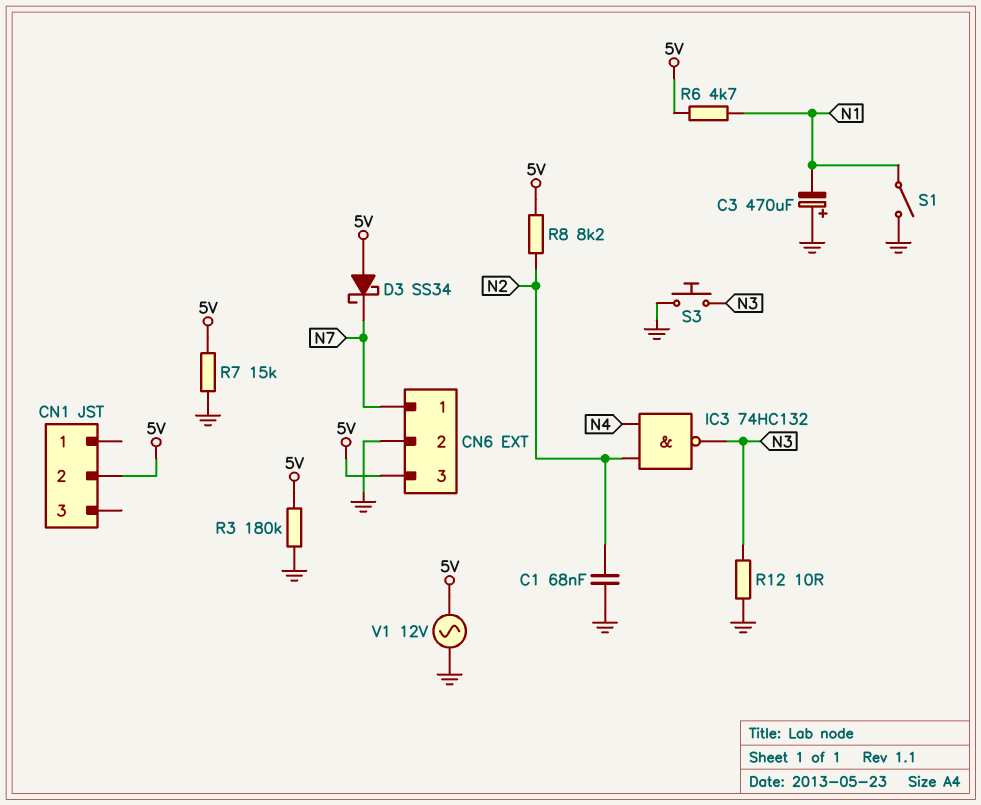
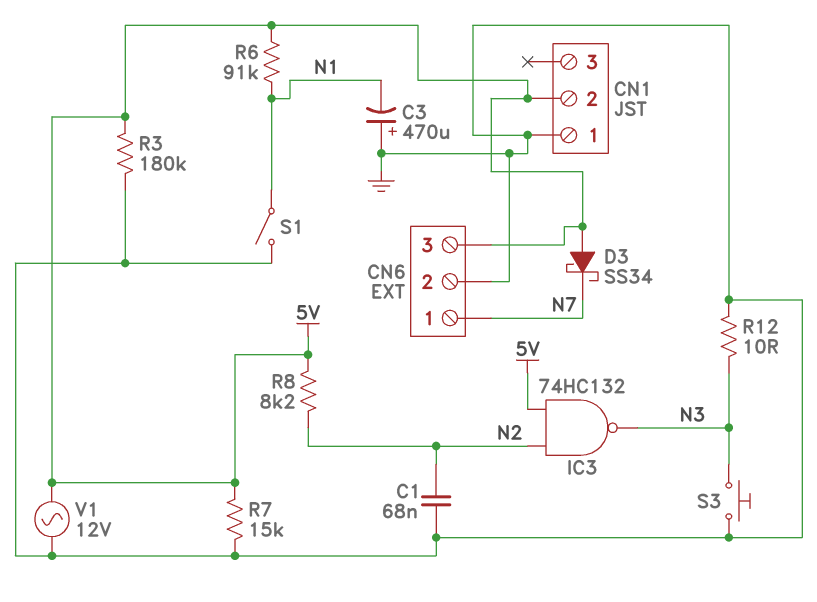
CN1 pin 1: none -> GND
IC3: NAND 74HC132 (in N2, in N4, out N3) -> NAND 74HC132 (in 5V, in N2, out N3)
R6: 4.7k (5V, N1) -> 91k (5V, N1)

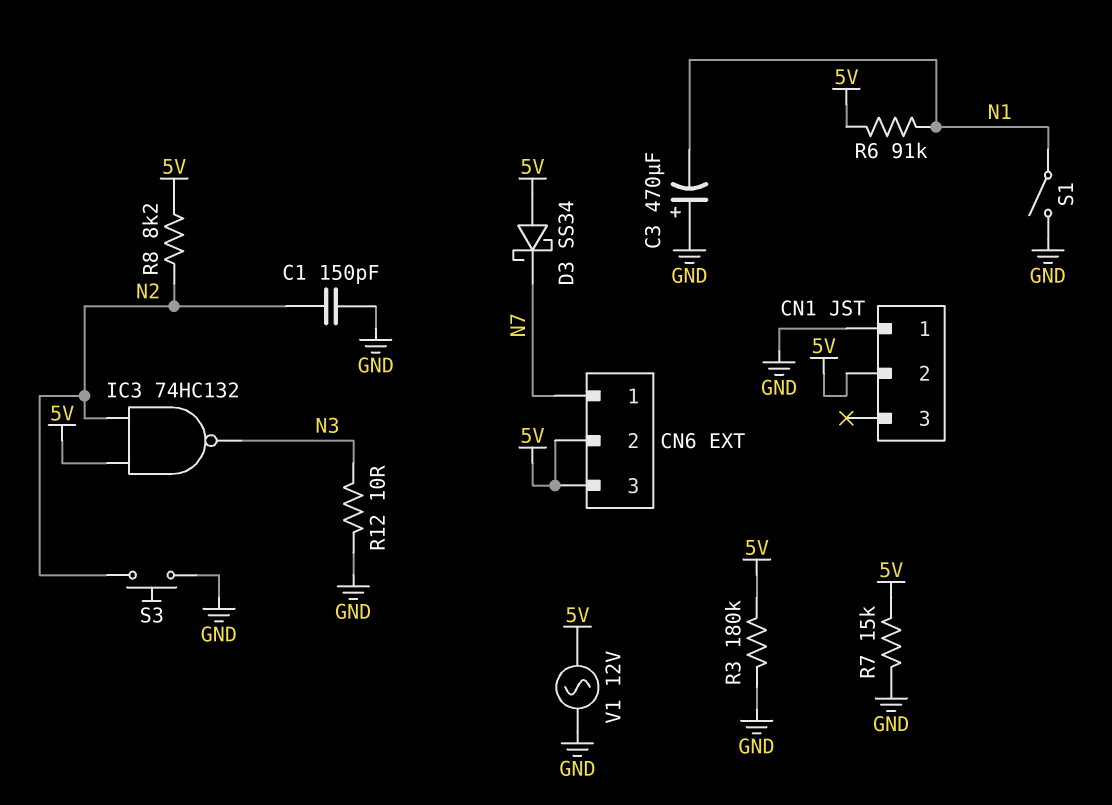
C1: 68nF (GND, N2) -> 150pF (GND, N2)
CN6 pin 2: GND -> 5V
S3: button (GND, N3) -> button (GND, N2)

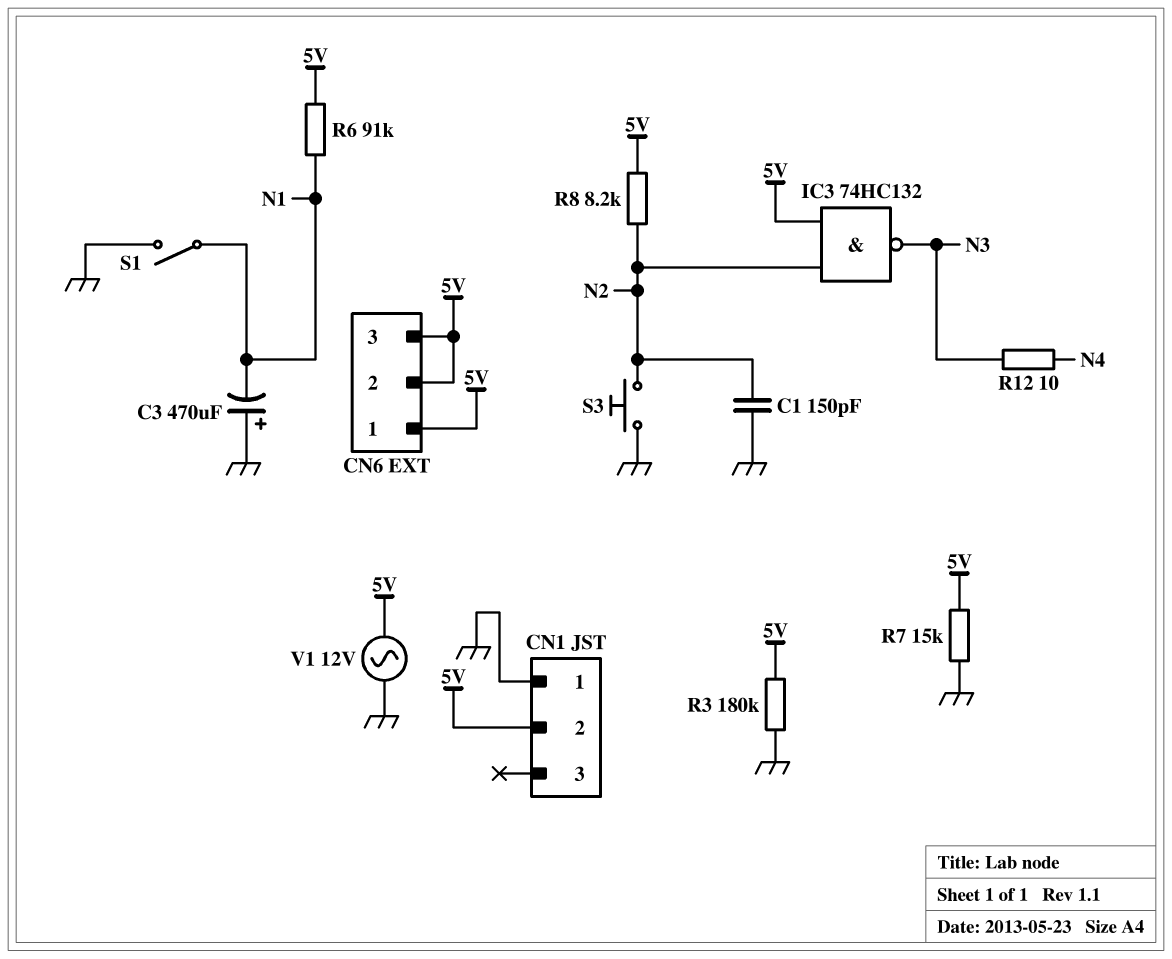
CN6 pin 1: N7 -> 5V
D3: schottky SS34 (A 5V, K N7) -> none
R12: 10 (GND, N3) -> 10 (N3, N4)

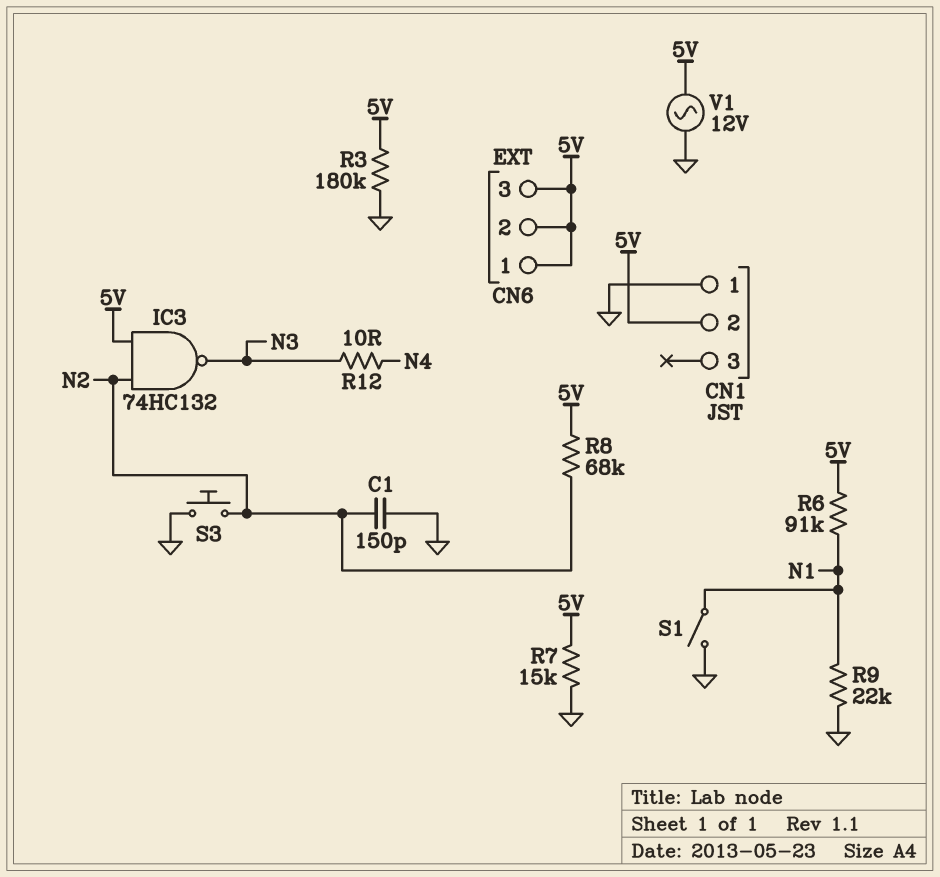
C3: 470uF (plus GND, minus N1) -> none
R8: 8.2k (5V, N2) -> 68k (5V, N2)
R9: none -> 22k (GND, N1)

